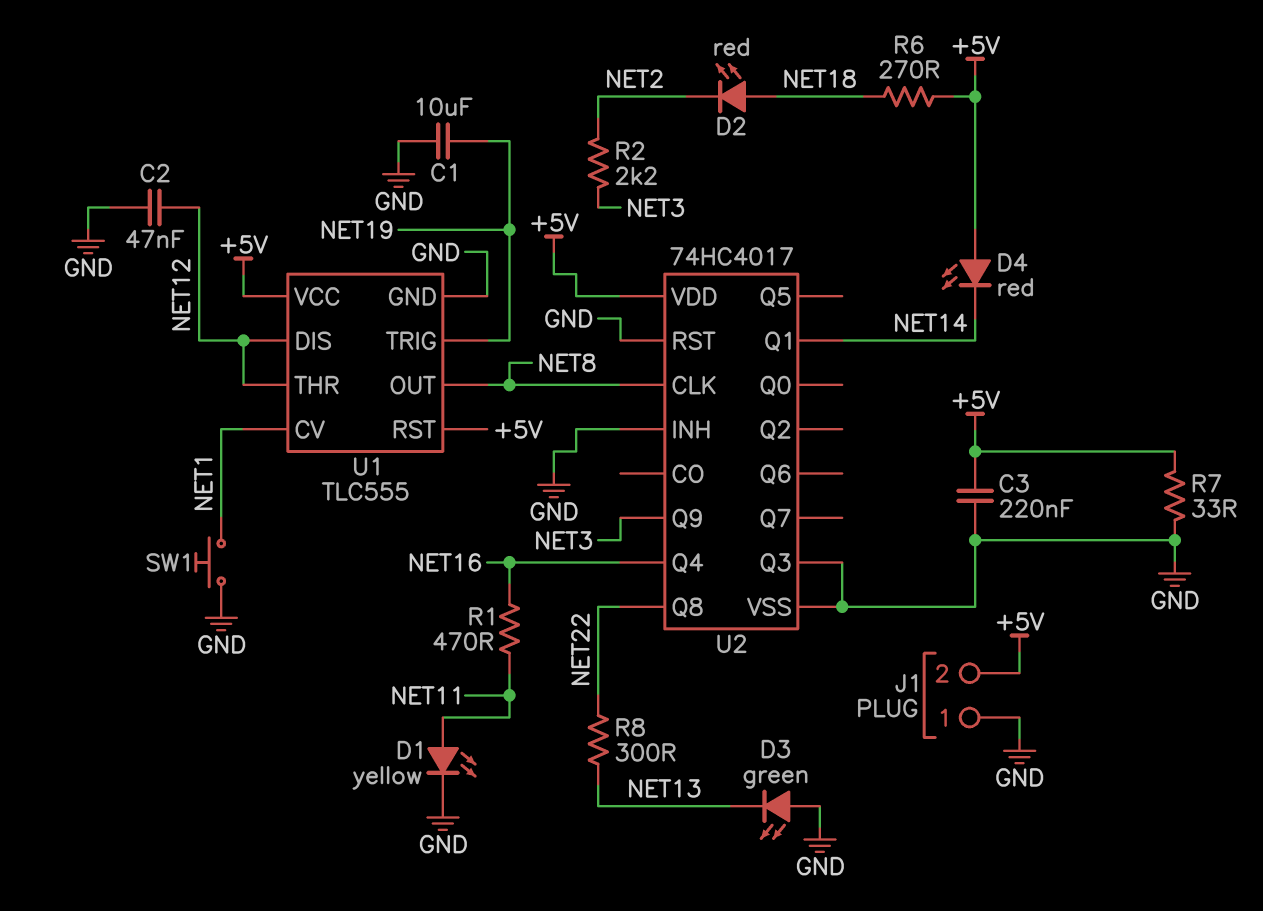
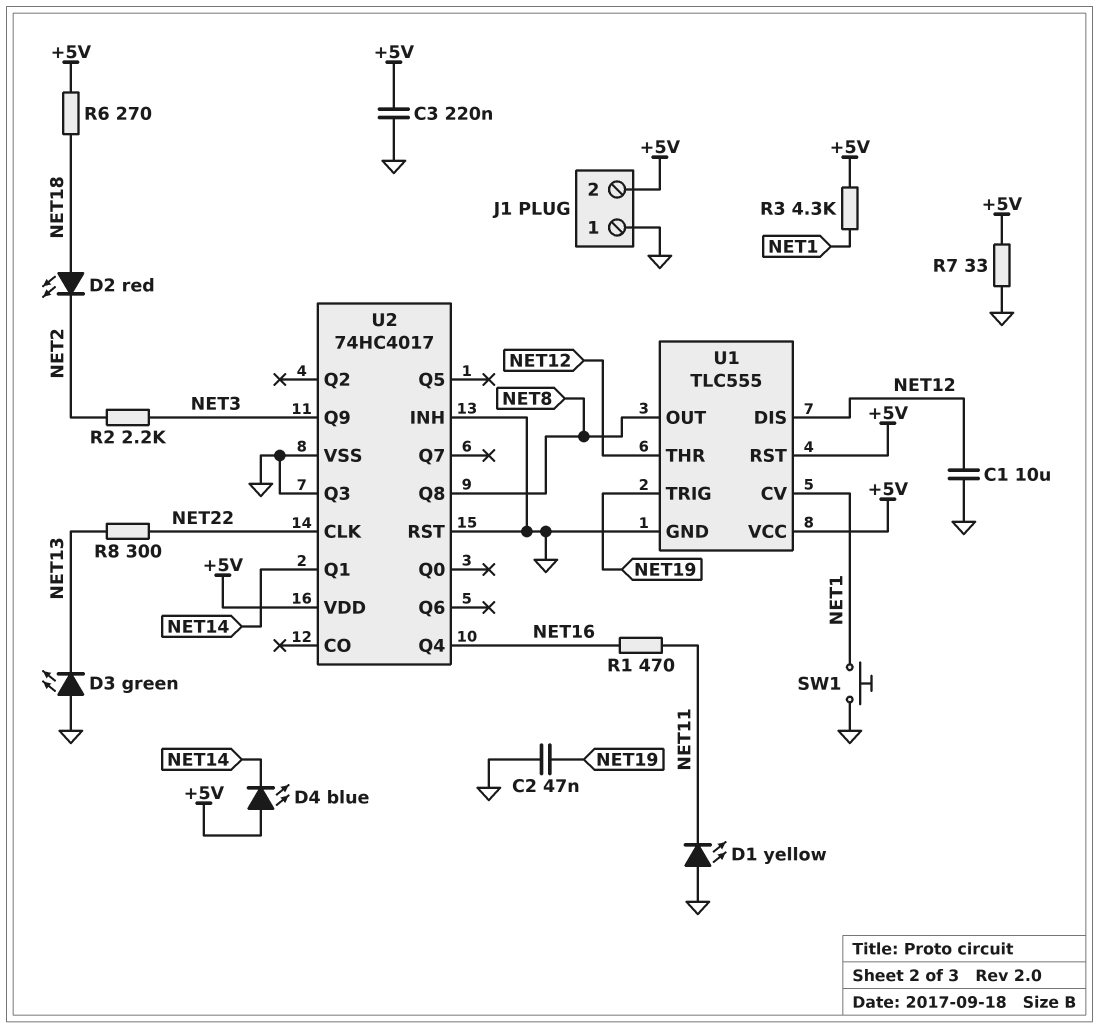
C1: 10uF (GND, NET19) -> 10uF (GND, NET12)
C2: 47nF (GND, NET12) -> 47nF (GND, NET19)
D1: LED yellow (A NET11, K GND) -> LED yellow (A GND, K NET11)
D4: LED red (A +5V, K NET14) -> LED blue (A +5V, K NET14)
R3: none -> 4.3k (+5V, NET1)
U2 pin CLK: NET8 -> NET22
U2 pin Q8: NET22 -> NET8

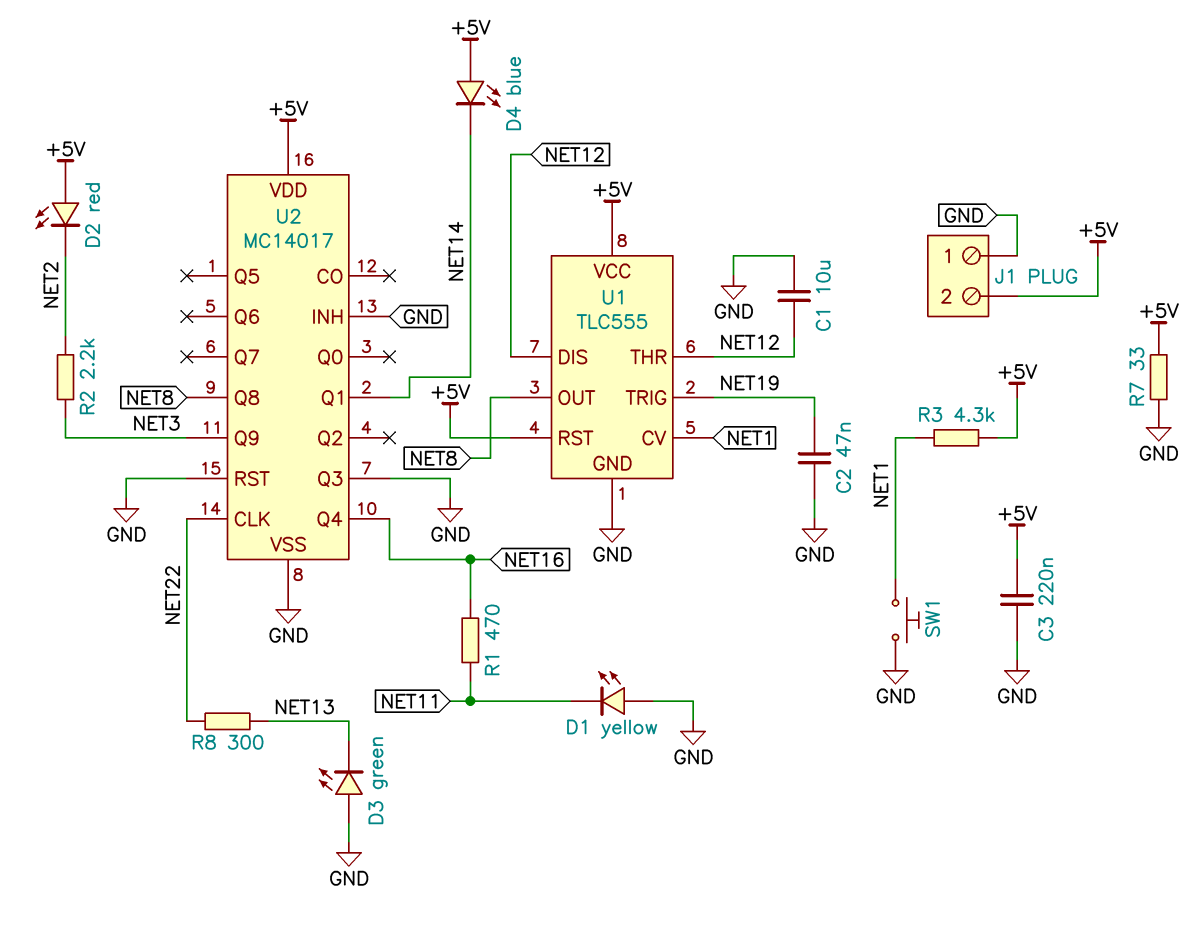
D2: LED red (A NET18, K NET2) -> LED red (A +5V, K NET2)
R6: 270 (+5V, NET18) -> none
U2: 74HC4017 -> MC14017

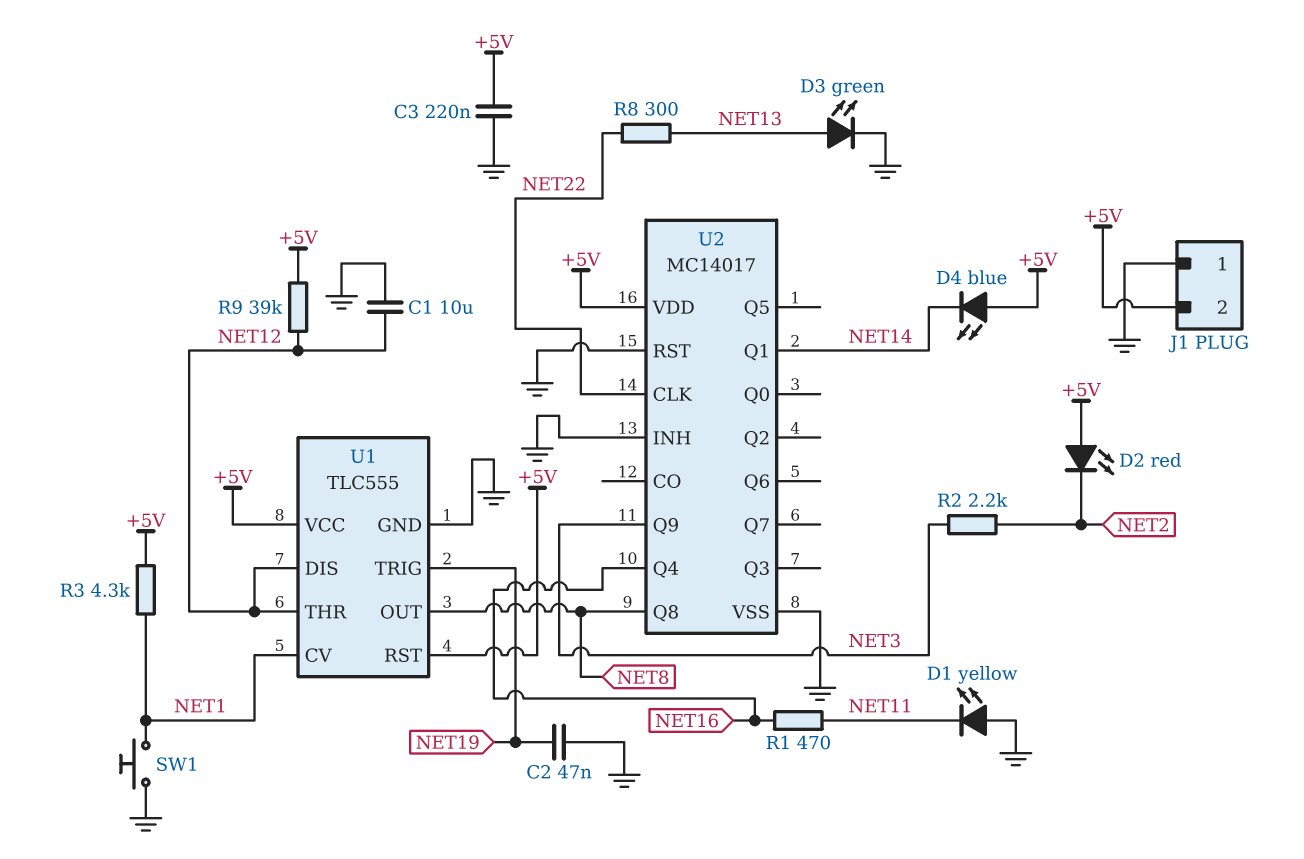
D3: LED green (A GND, K NET13) -> LED green (A NET13, K GND)
R7: 33 (+5V, GND) -> none
R9: none -> 39k (+5V, NET12)
U2 pin Q3: GND -> none

